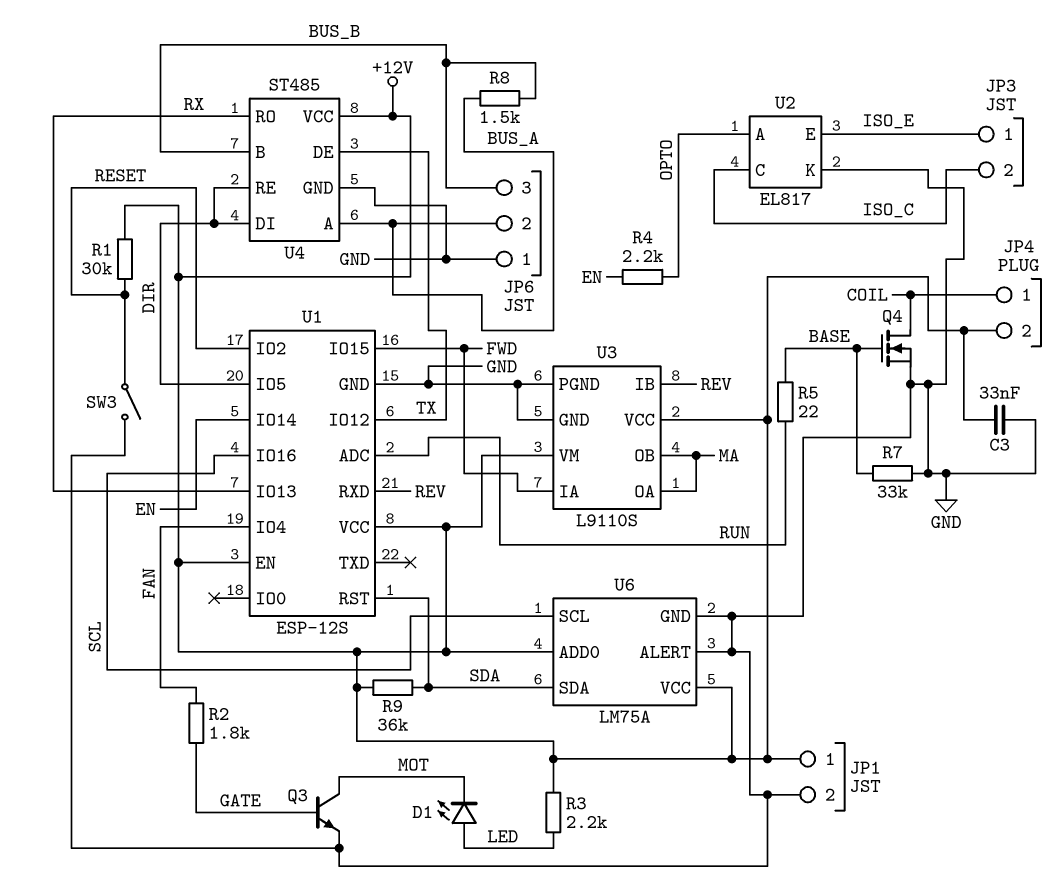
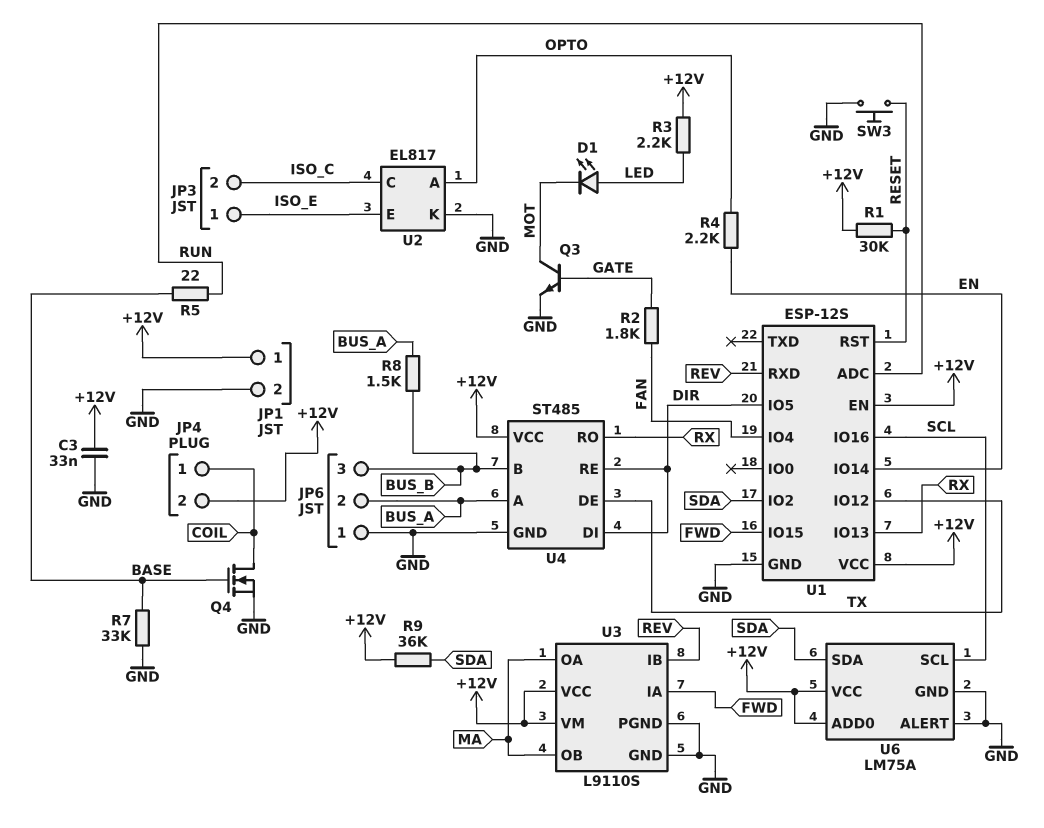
SW3: switch (GND, RESET) -> button (GND, RESET)
U1 pin IO2: RESET -> SDA
U1 pin RST: SDA -> RESET

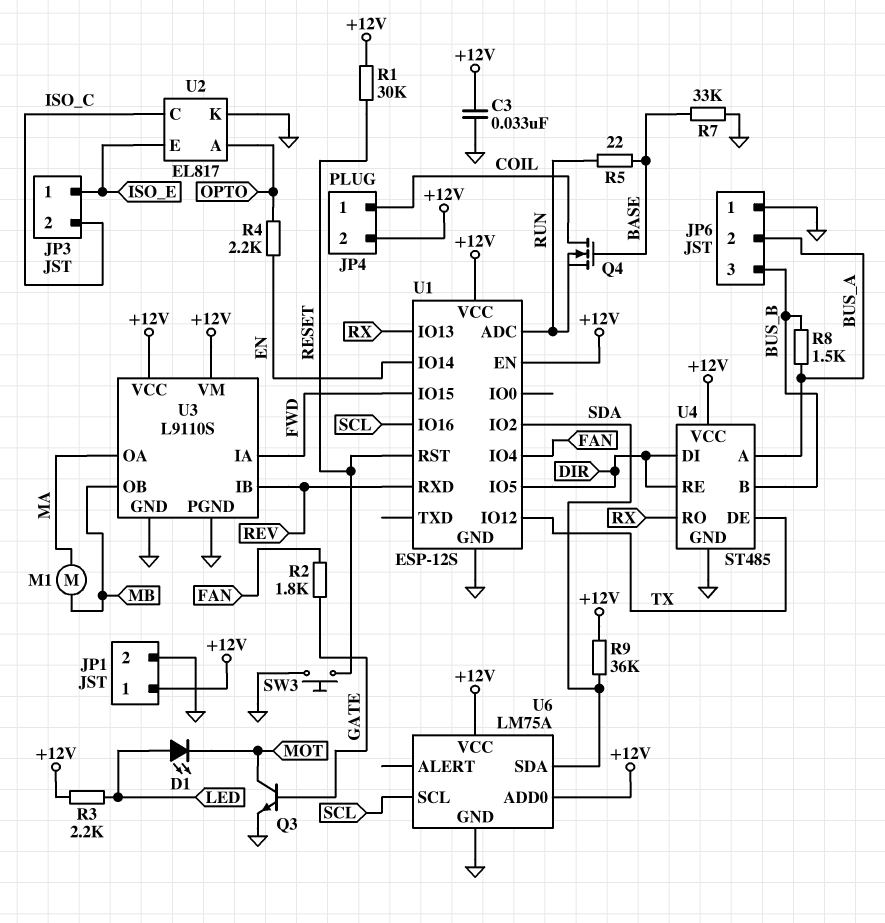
M1: none -> motor (MA, MB)
Q4: NMOS (G BASE, D COIL, S GND) -> NMOS (G BASE, D COIL, S RUN)
U3 pin OB: MA -> MB
U6 pin ALERT: GND -> none

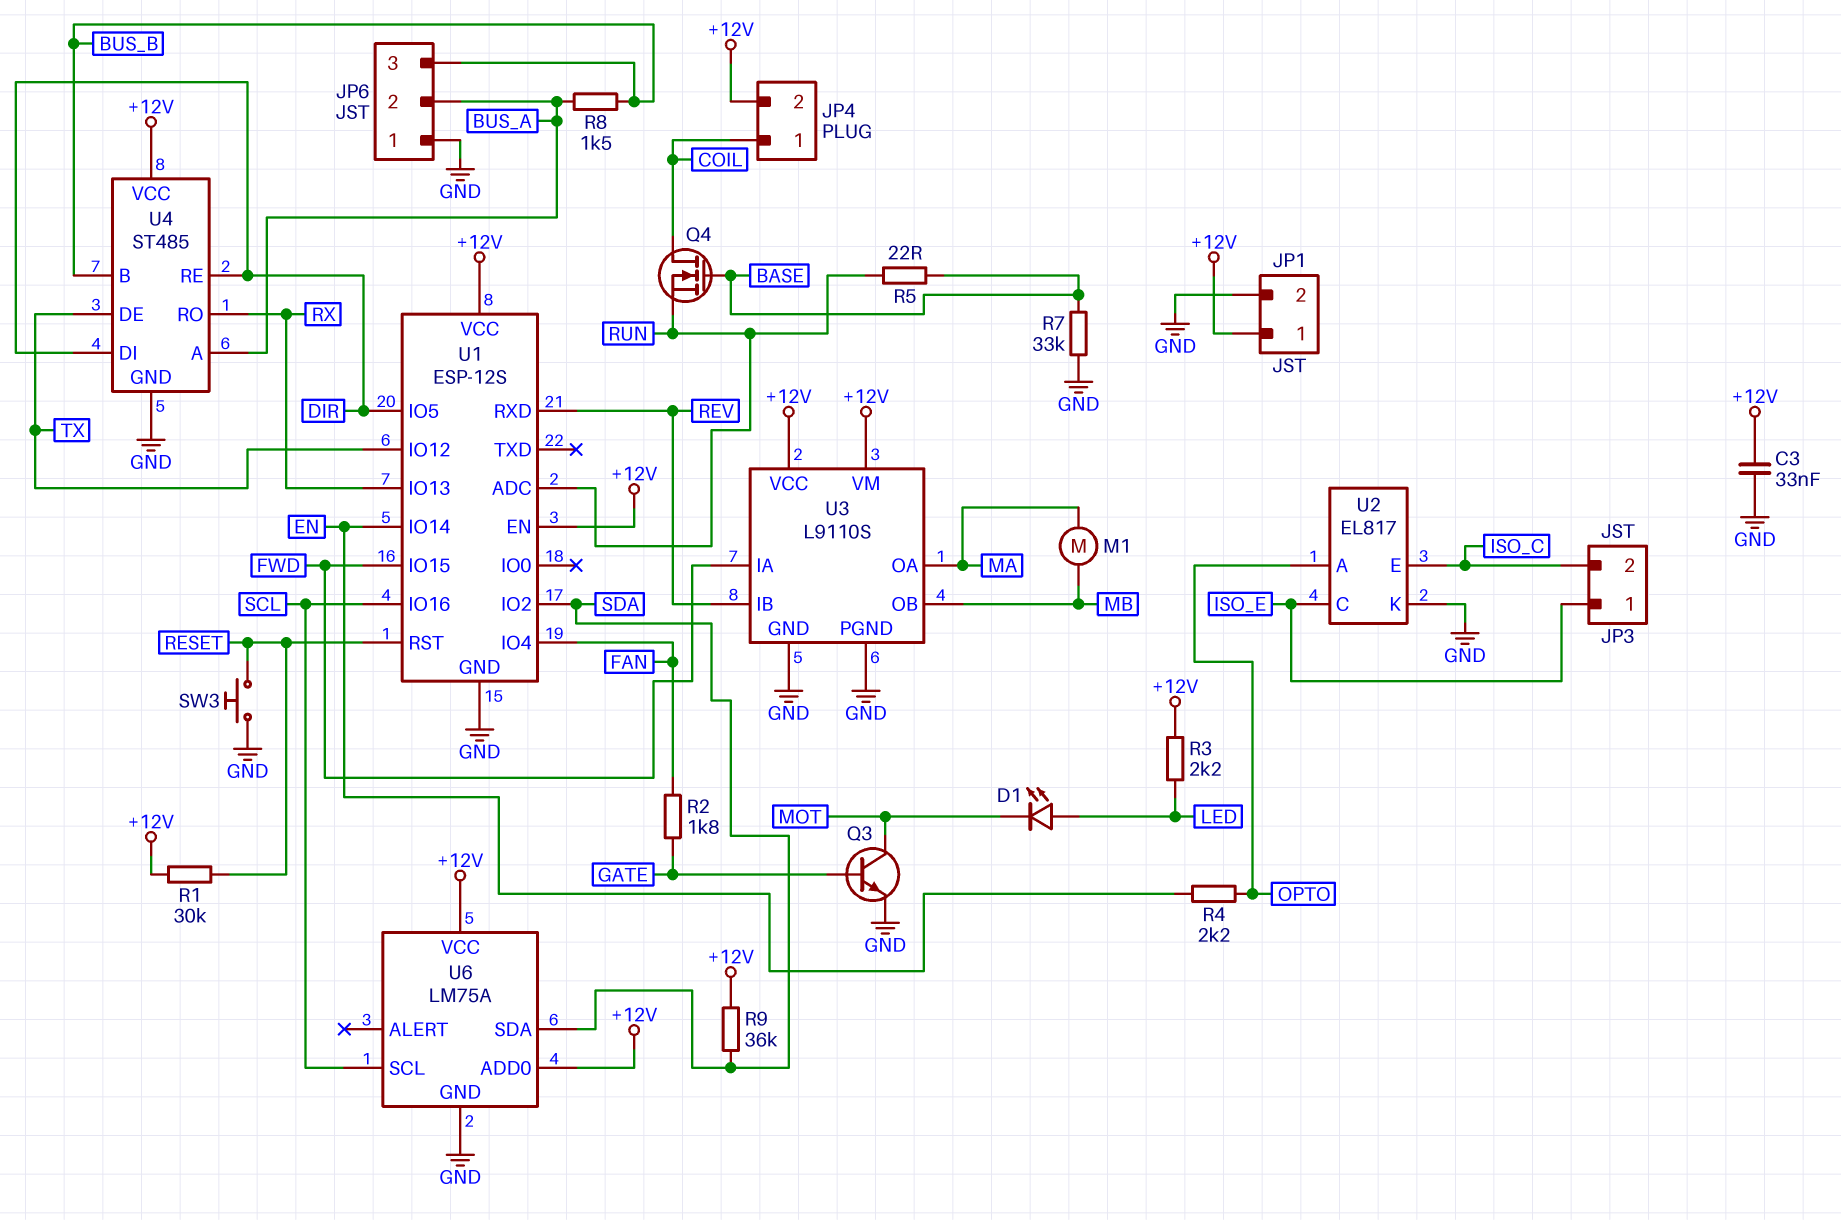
U2 pin C: ISO_C -> ISO_E
U2 pin E: ISO_E -> ISO_C

